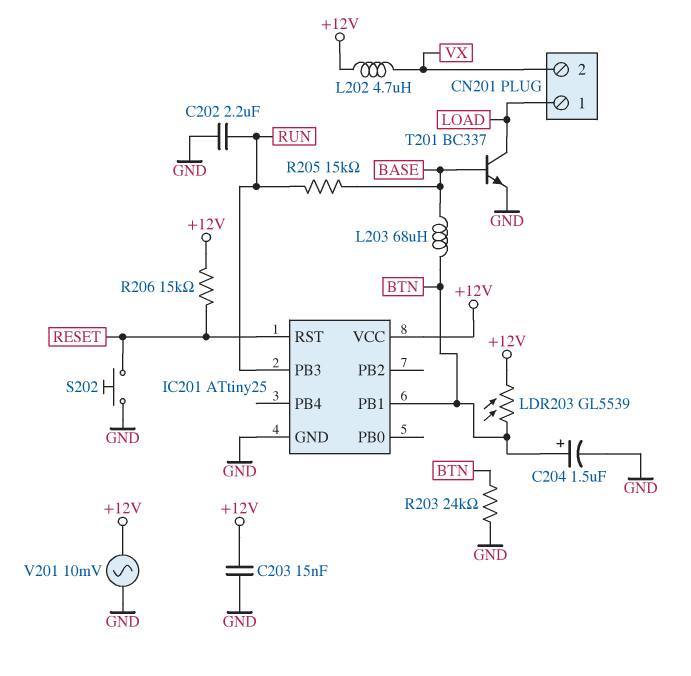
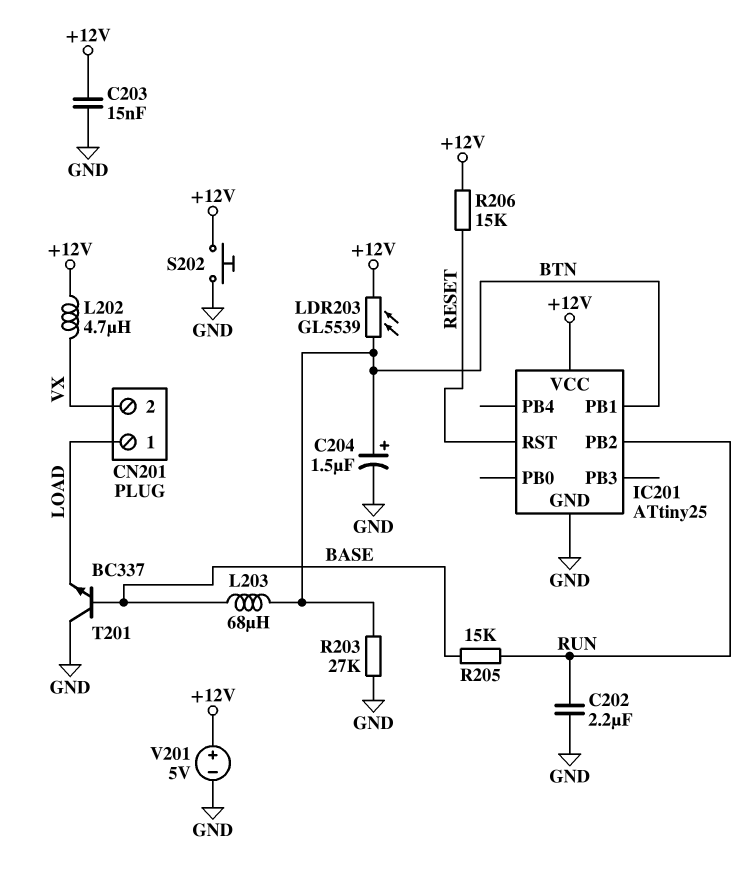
IC201 pin PB2: none -> RUN
IC201 pin PB3: RUN -> none
R203: 24k (BTN, GND) -> 27k (BTN, GND)
S202: button (GND, RESET) -> button (+12V, GND)
T201: NPN BC337 (B BASE, C LOAD, E GND) -> NPN BC337 (B BASE, C GND, E LOAD)
V201: AC 10mV (+12V, GND) -> 5V (plus +12V, minus GND)

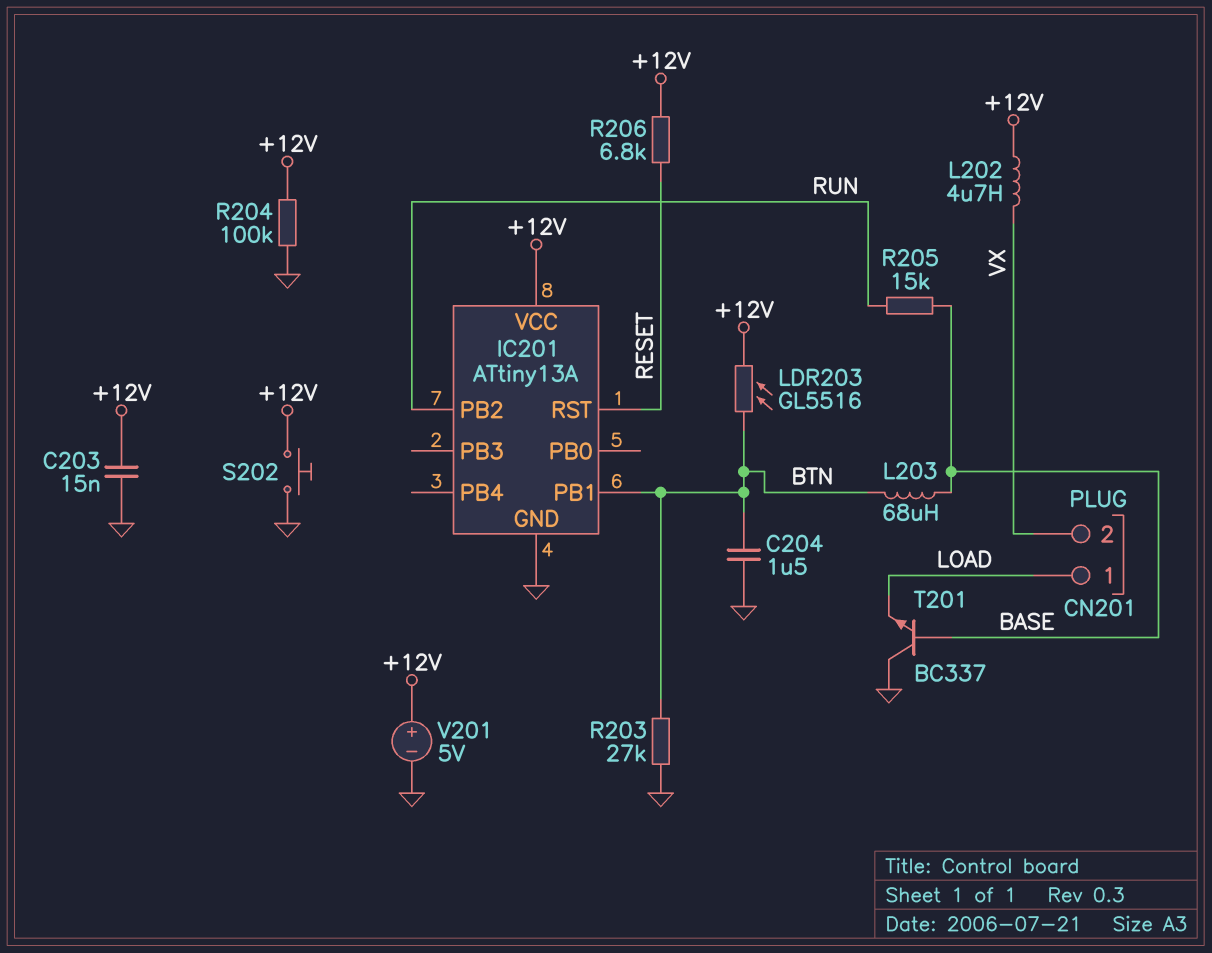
C202: 2.2uF (GND, RUN) -> none
C204: 1.5uF (plus BTN, minus GND) -> 1.5uF (BTN, GND)
IC201: ATtiny25 -> ATtiny13A
LDR203: GL5539 (+12V, BTN) -> GL5516 (+12V, BTN)
R204: none -> 100k (+12V, GND)
R206: 15k (+12V, RESET) -> 6.8k (+12V, RESET)

